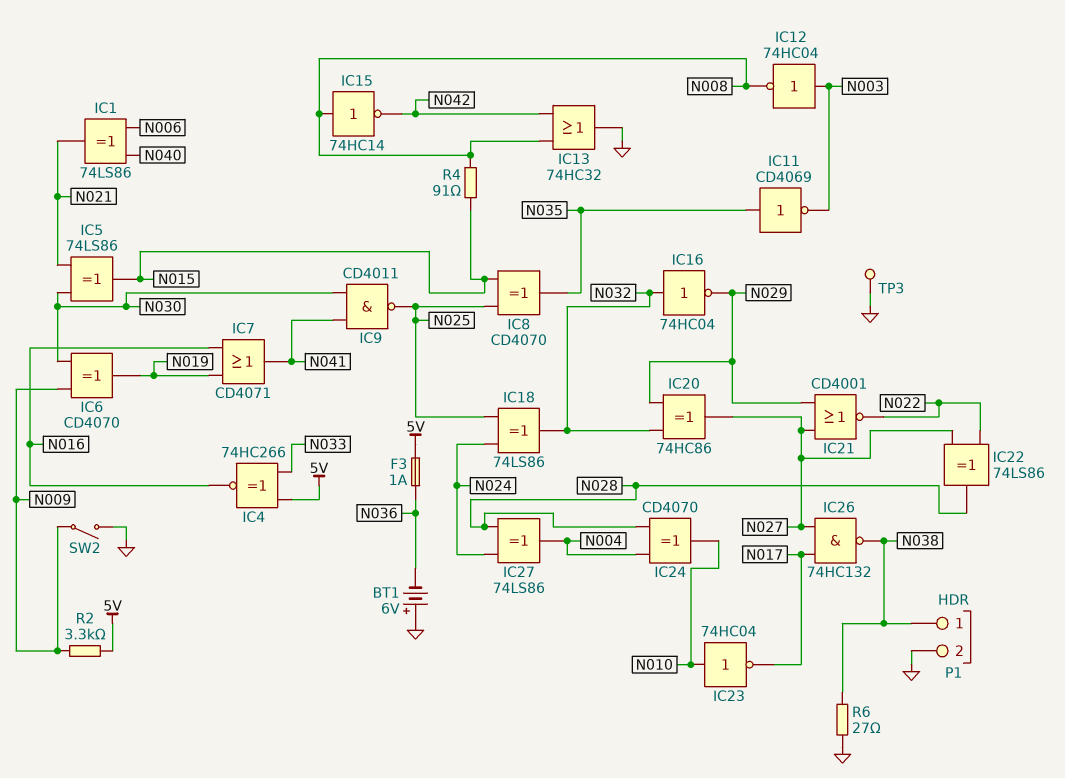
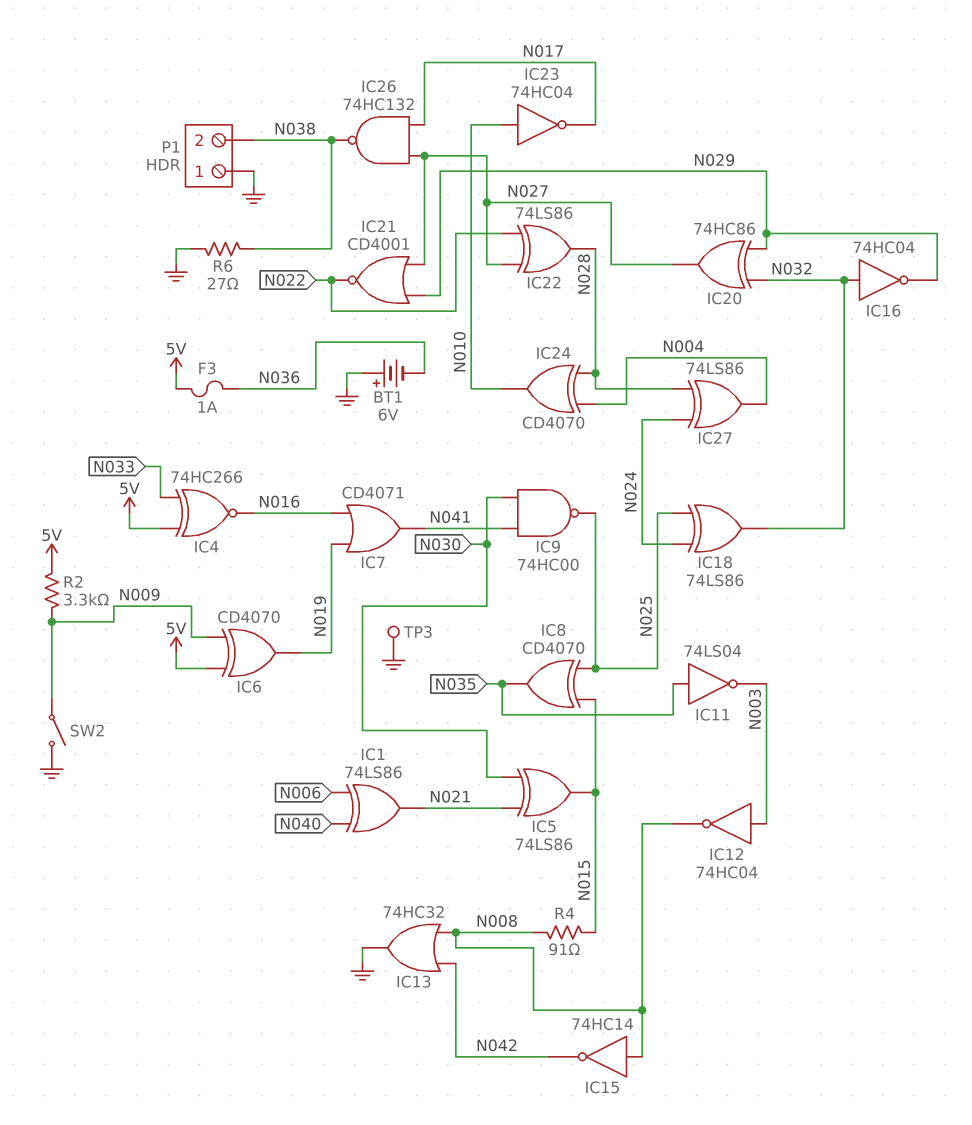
IC6: XOR CD4070 (in N009, in N030, out N019) -> XOR CD4070 (in 5V, in N009, out N019)
IC9: NAND CD4011 (in N030, in N041, out N025) -> NAND 74HC00 (in N030, in N041, out N025)
IC11: NOT CD4069 (in N035, out N003) -> NOT 74LS04 (in N035, out N003)
P1 pin 1: N038 -> GND
P1 pin 2: GND -> N038

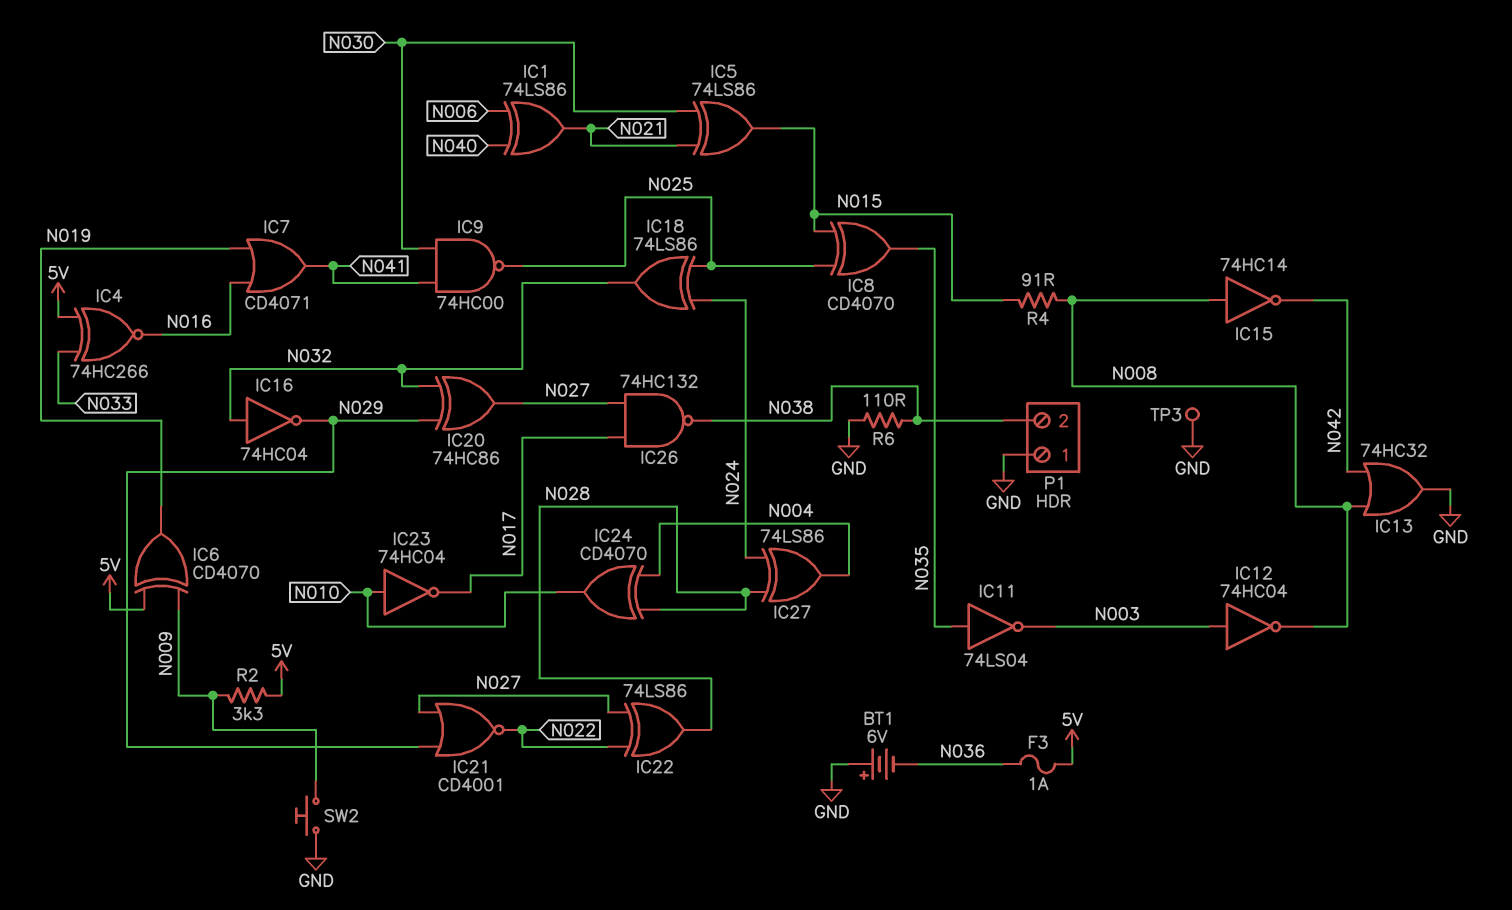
R6: 27 (GND, N038) -> 110 (GND, N038)
SW2: switch (GND, N009) -> button (GND, N009)

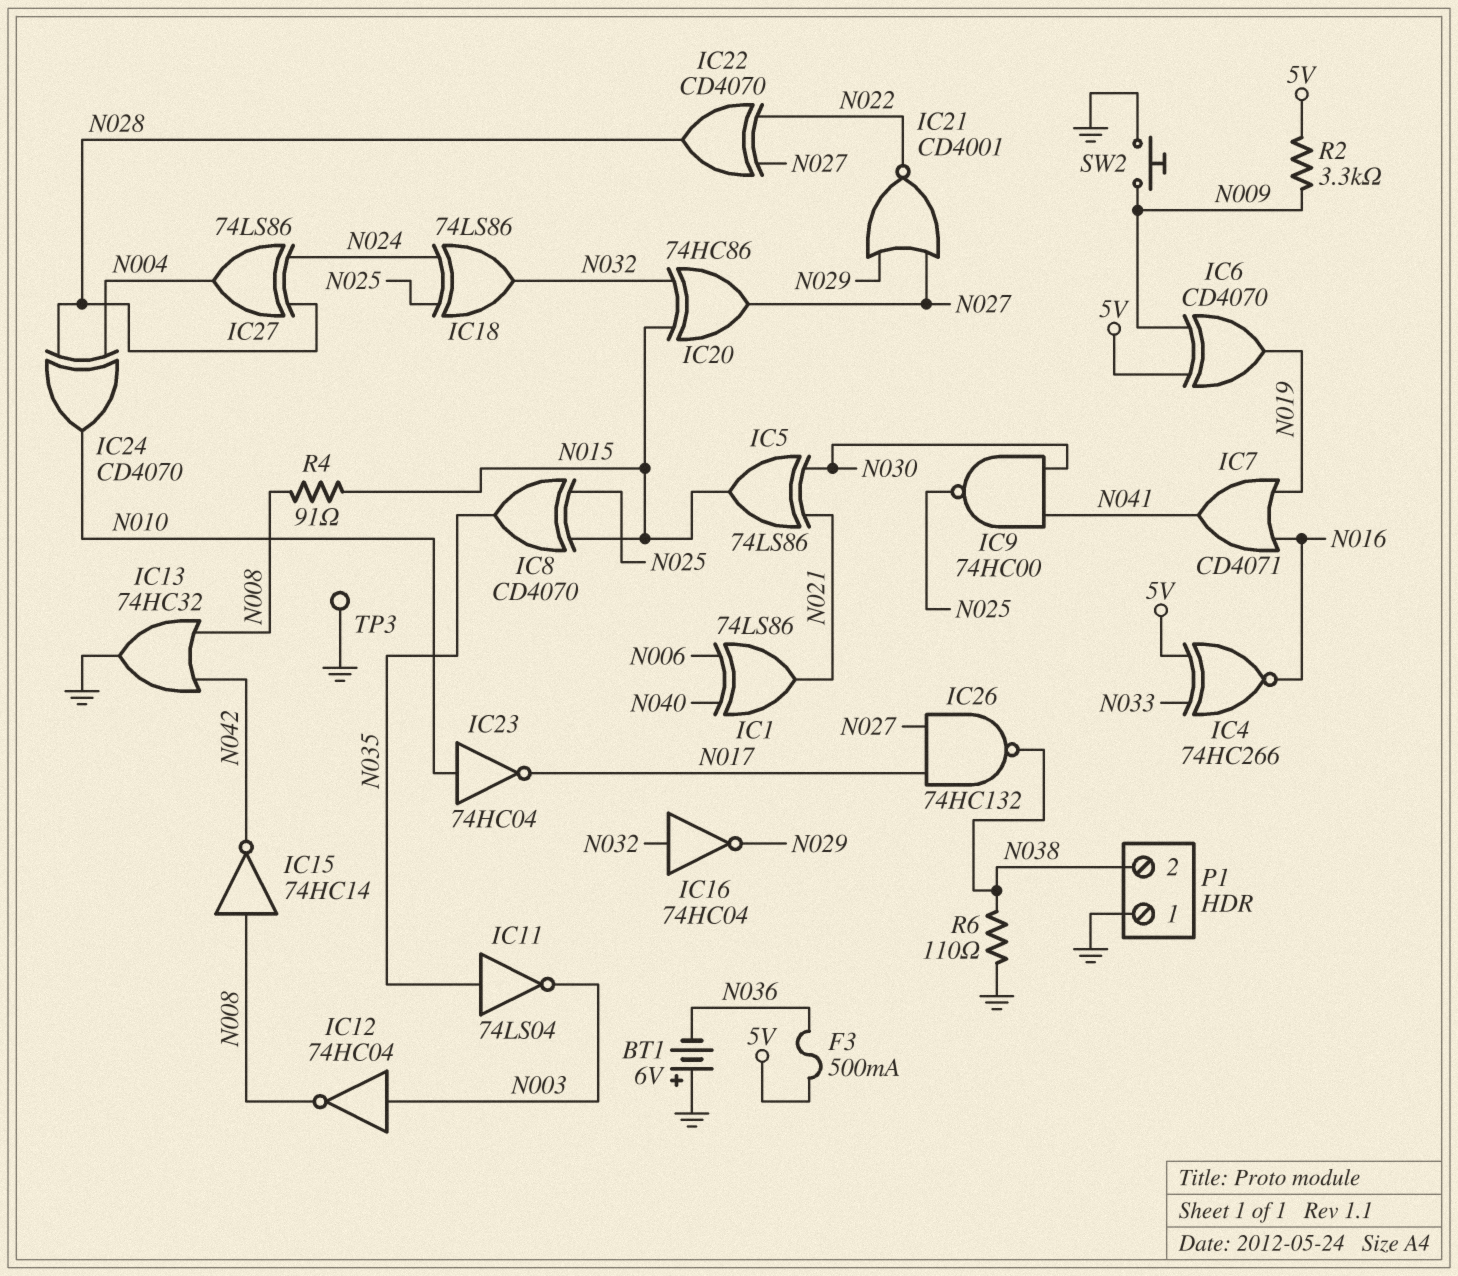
F3: 1A (5V, N036) -> 500mA (5V, N036)
IC20: XOR 74HC86 (in N029, in N032, out N027) -> XOR 74HC86 (in N015, in N032, out N027)
IC22: XOR 74LS86 (in N022, in N027, out N028) -> XOR CD4070 (in N022, in N027, out N028)

